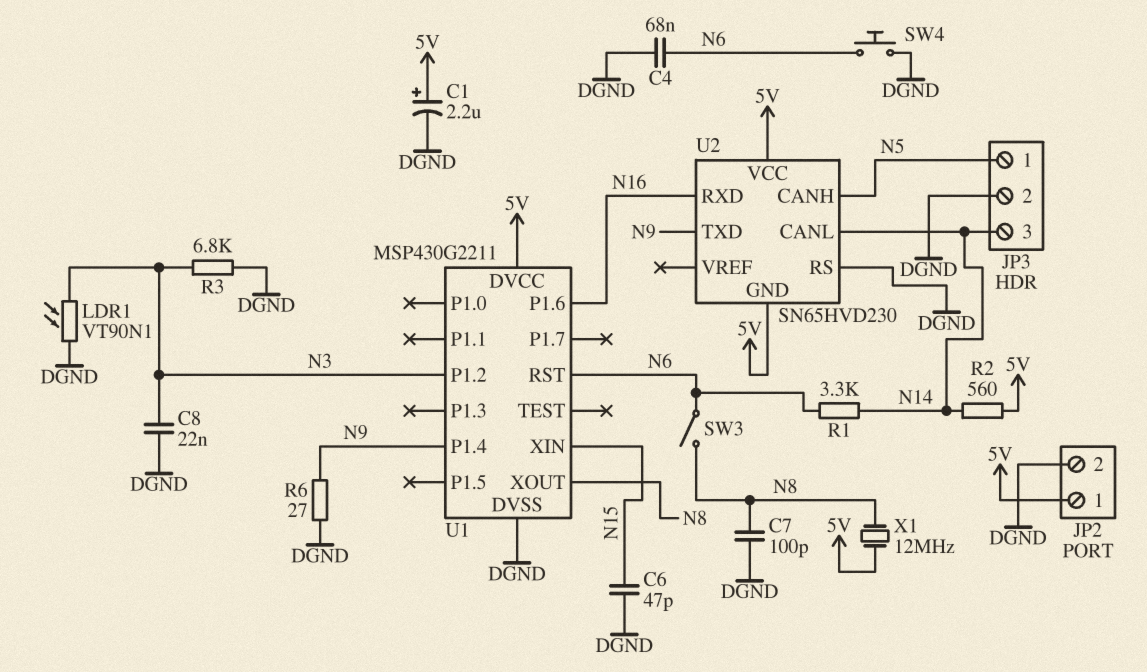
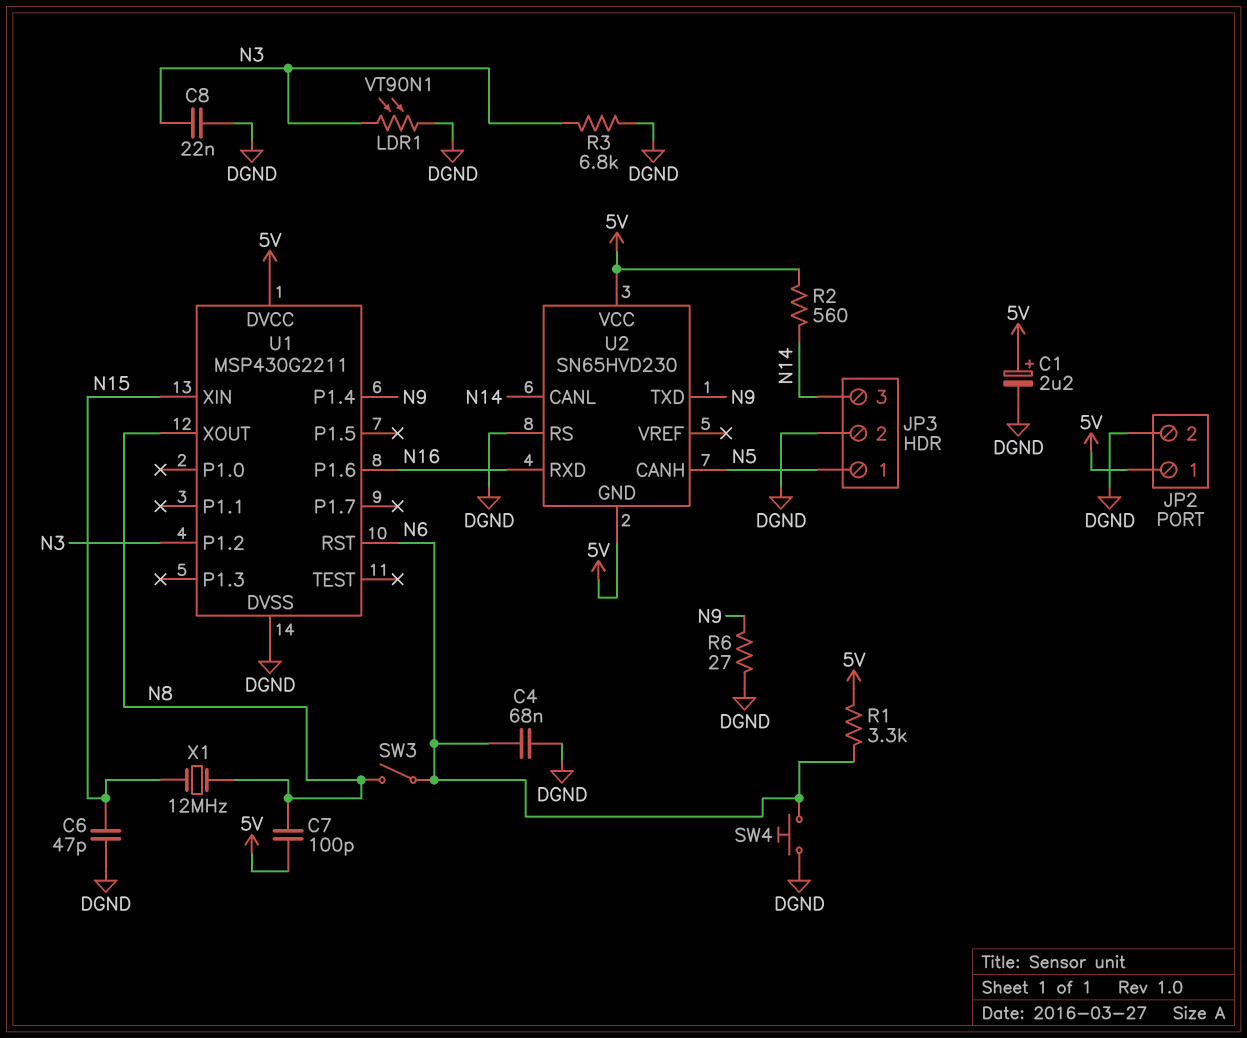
C7: 100pF (DGND, N8) -> 100pF (5V, N8)
R1: 3.3k (N6, N14) -> 3.3k (5V, N6)
X1: 12MHz (5V, N8) -> 12MHz (N8, N15)

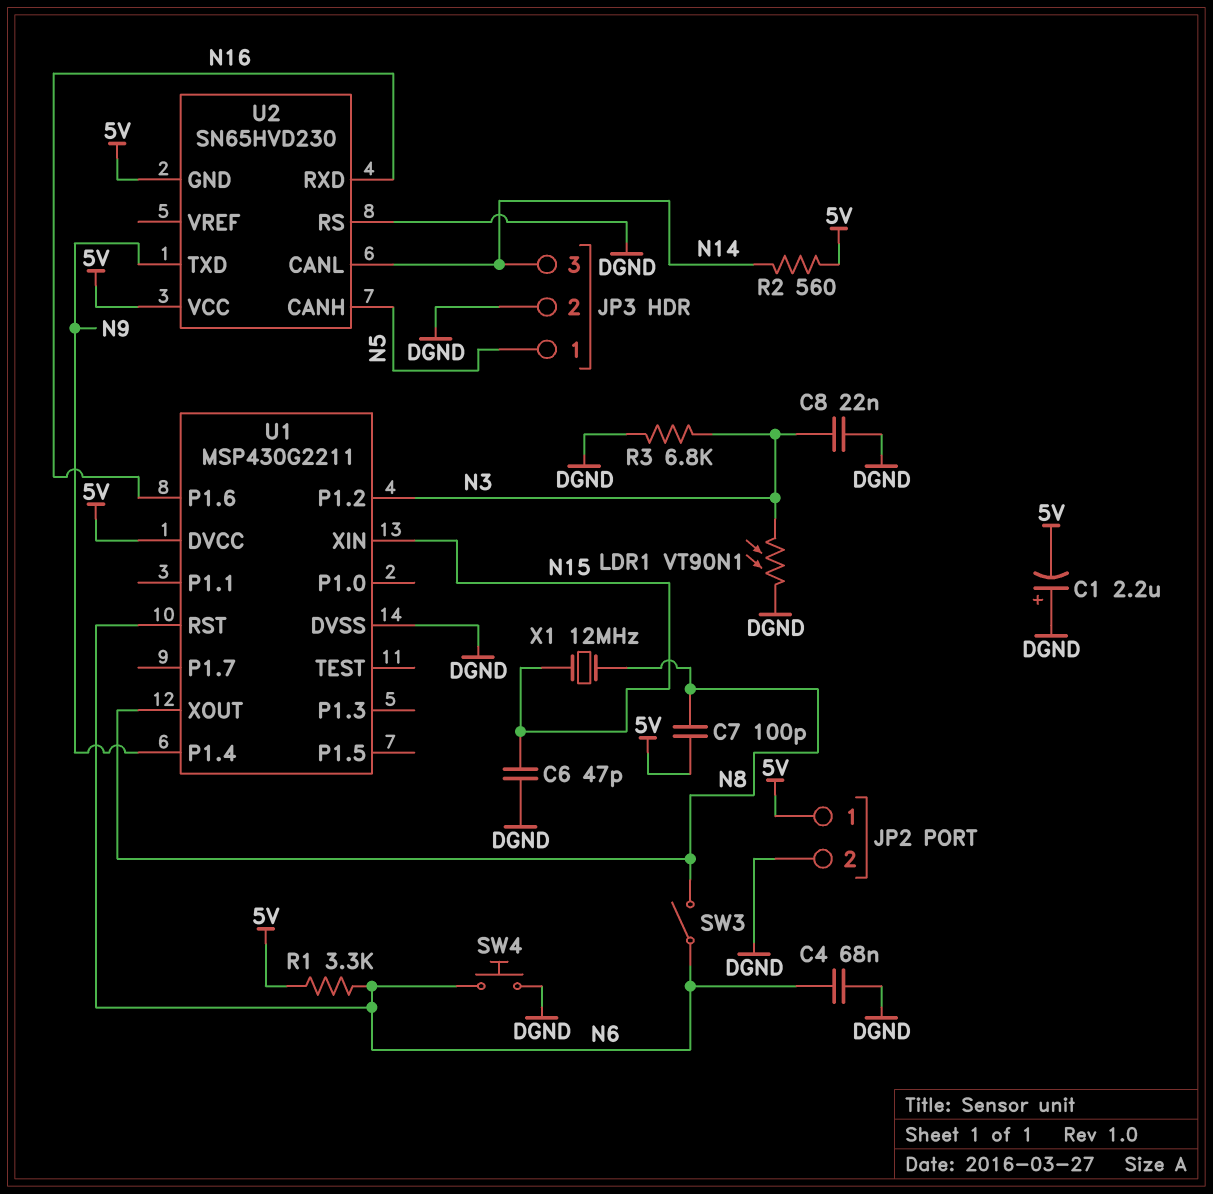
C1: 2.2uF (plus 5V, minus DGND) -> 2.2uF (plus DGND, minus 5V)
R6: 27 (DGND, N9) -> none

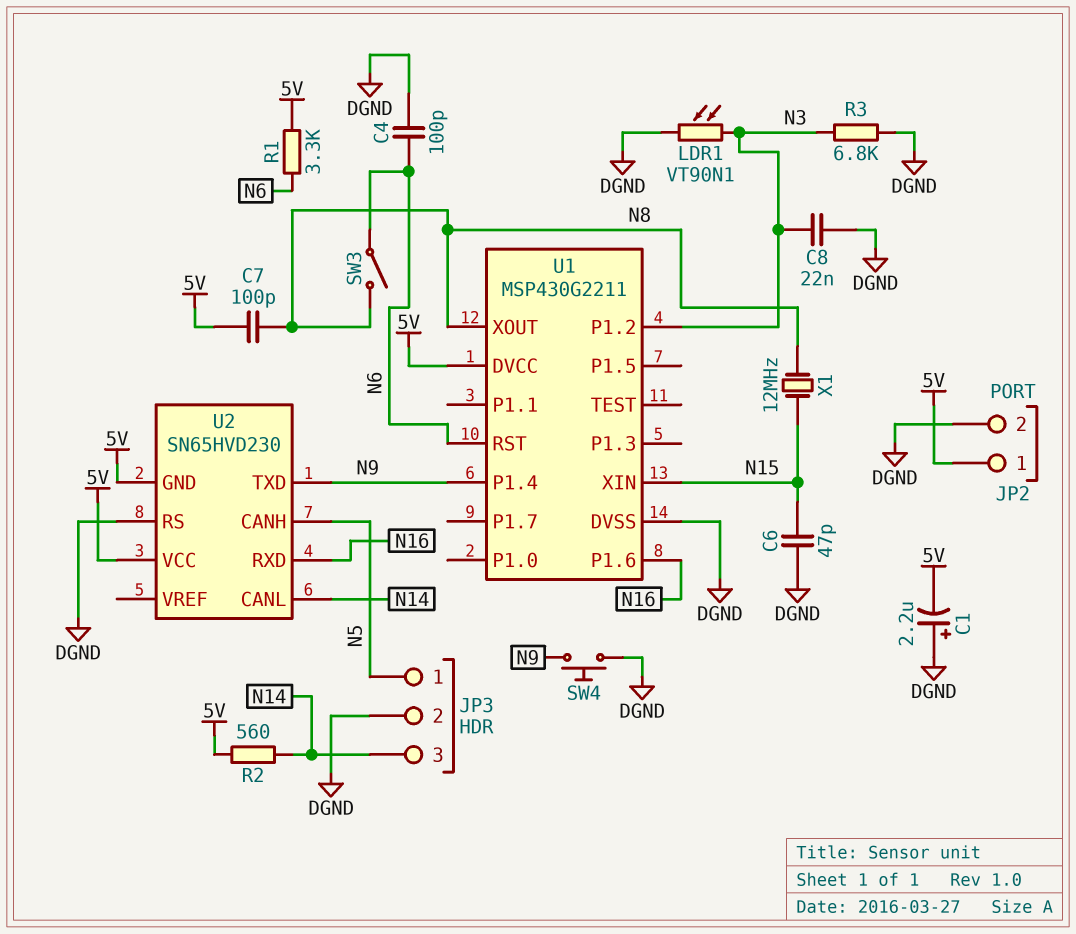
C4: 68nF (DGND, N6) -> 100pF (DGND, N6)
SW4: button (DGND, N6) -> button (DGND, N9)

